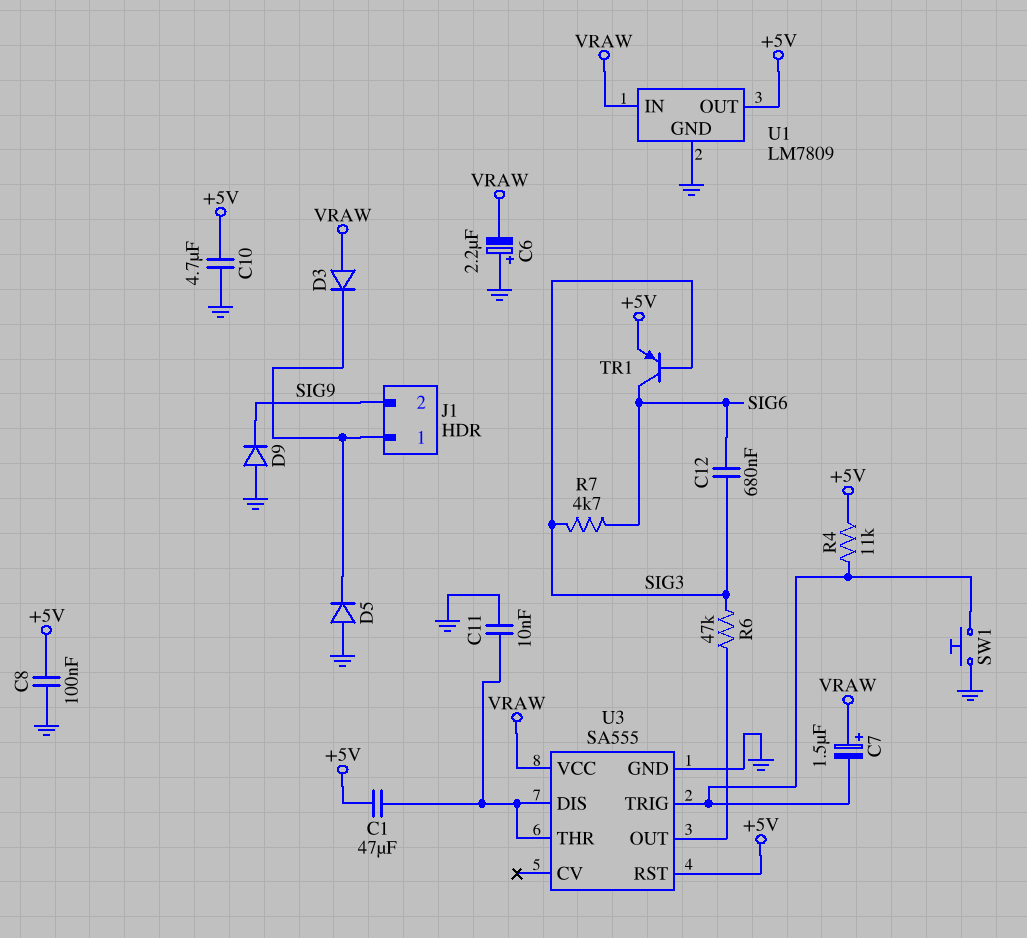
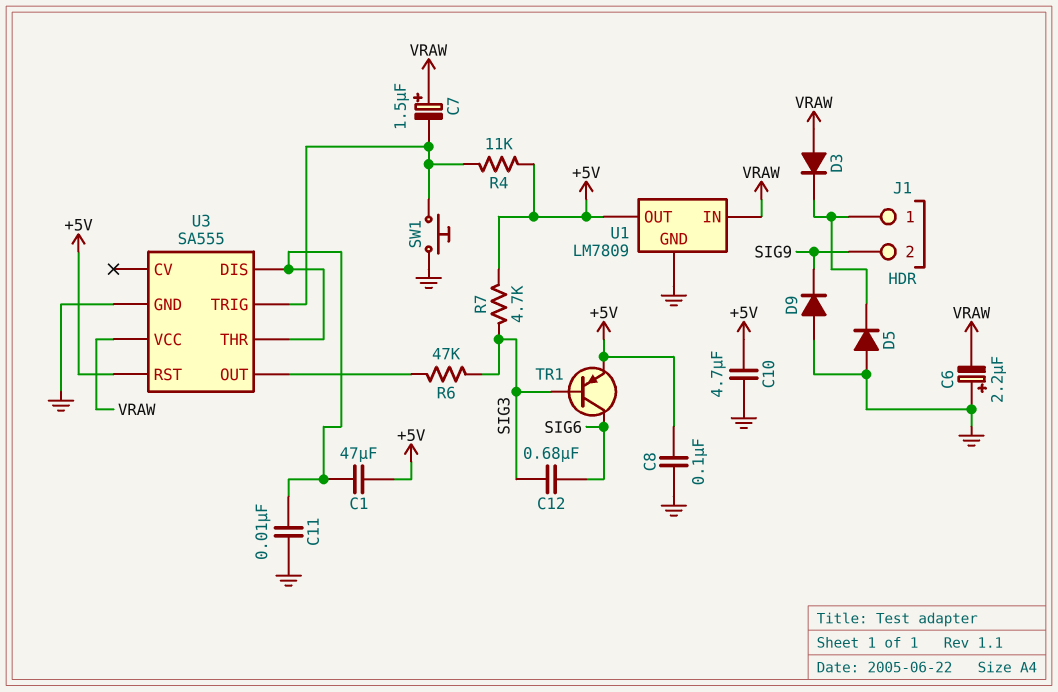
R7: 4.7k (SIG3, SIG6) -> 4.7k (+5V, SIG3)

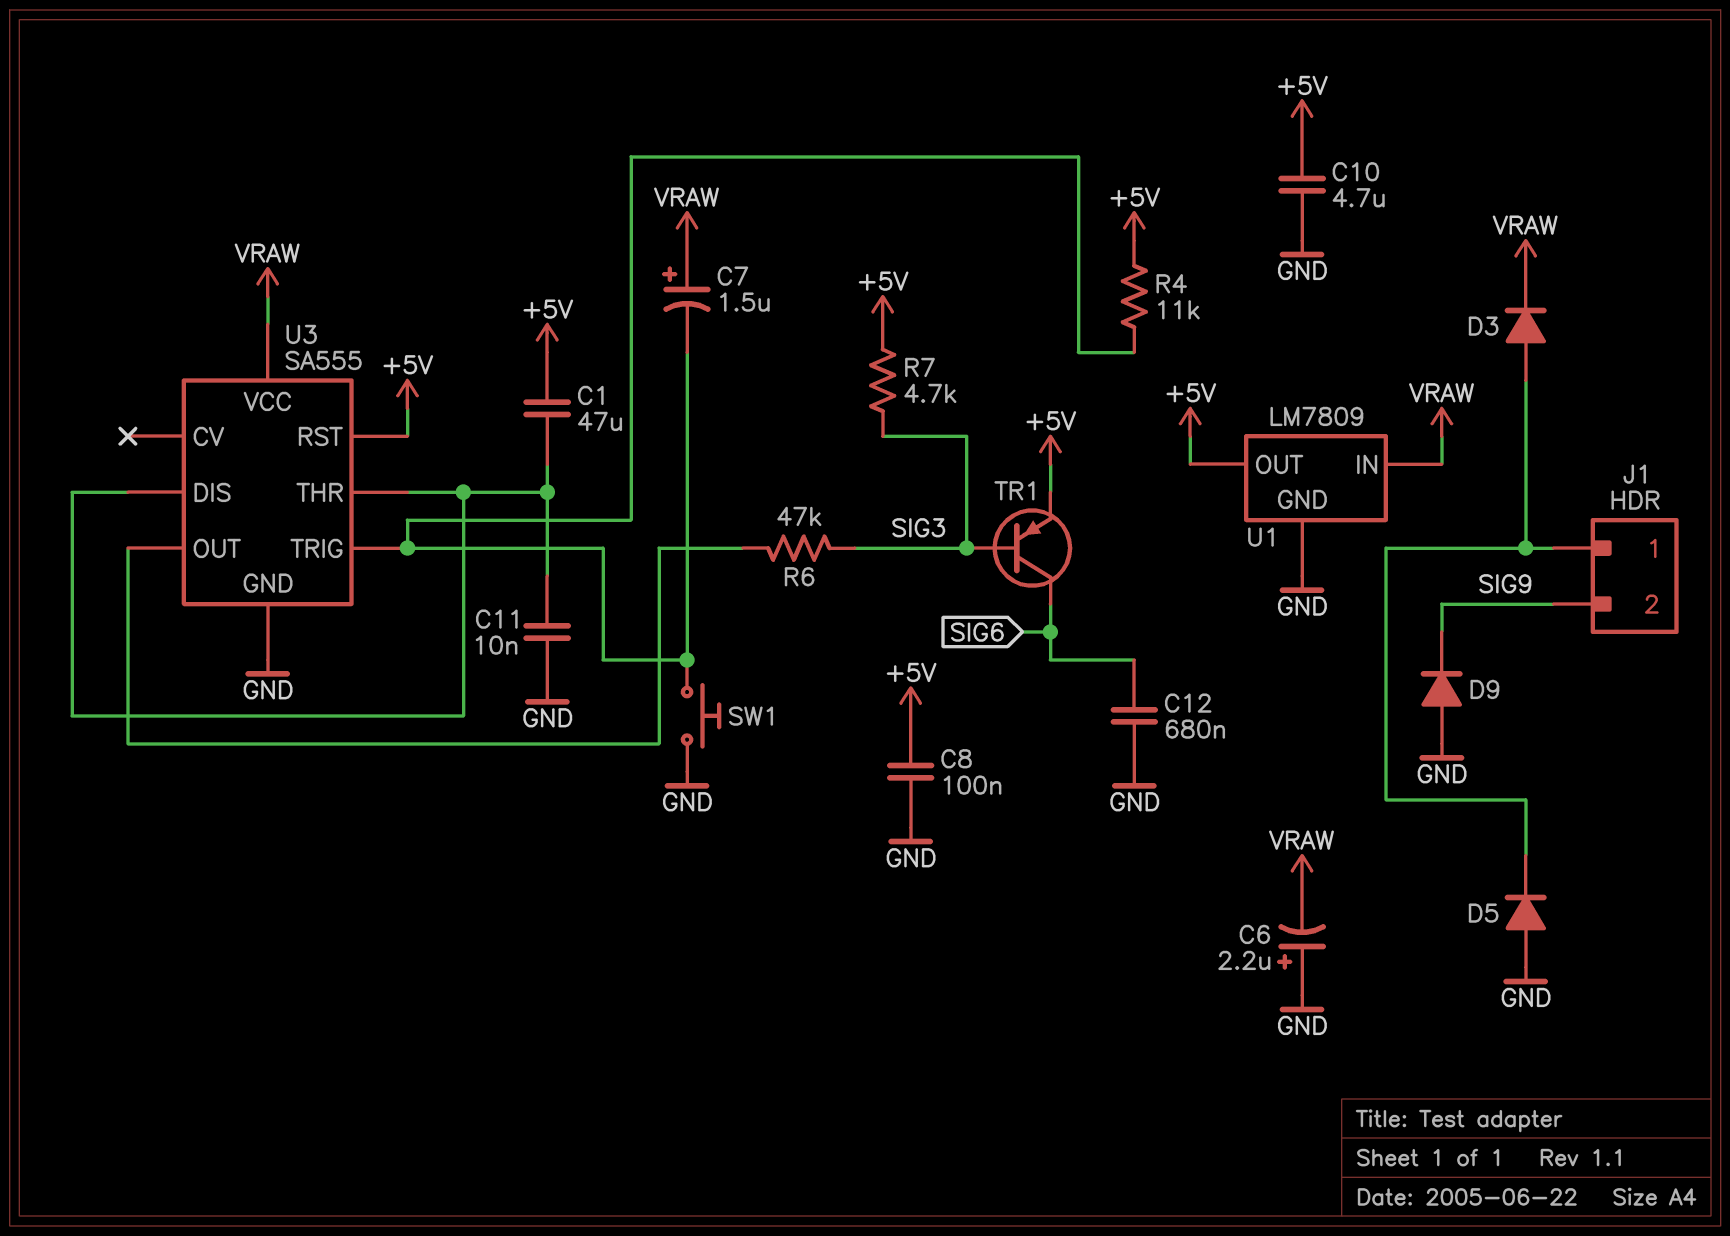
C12: 680nF (SIG3, SIG6) -> 680nF (GND, SIG6)
D3: diode (A VRAW, K J1/1) -> diode (A J1/1, K VRAW)

